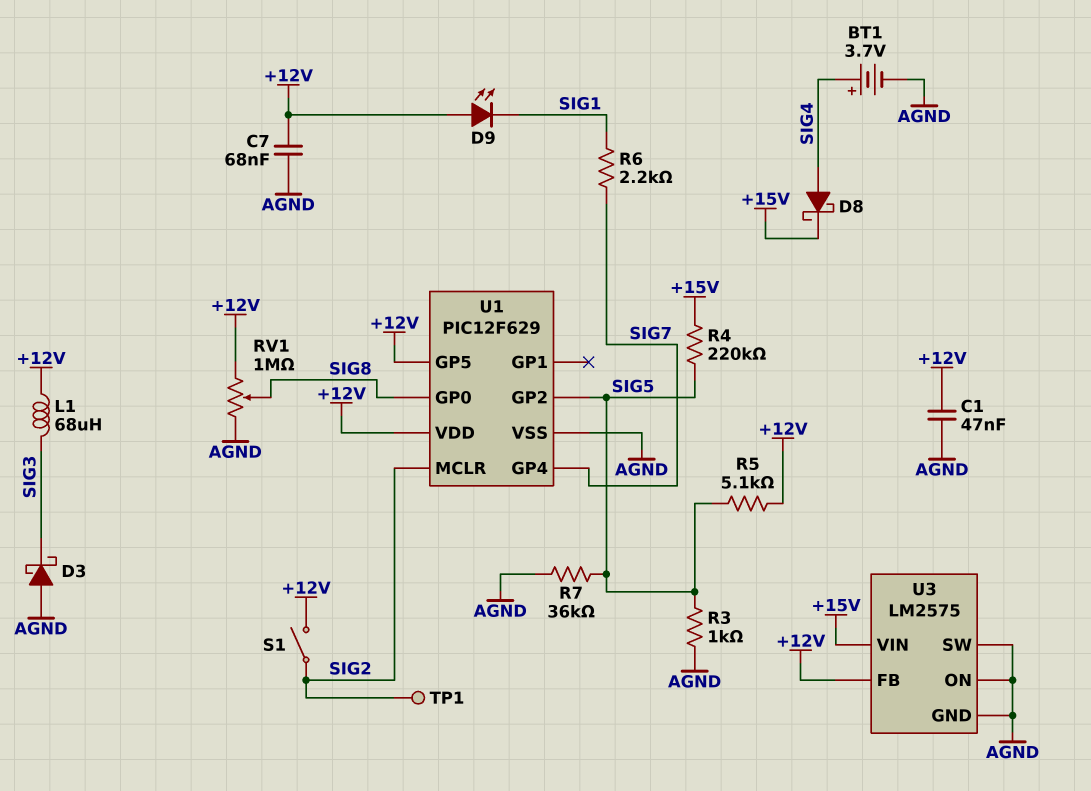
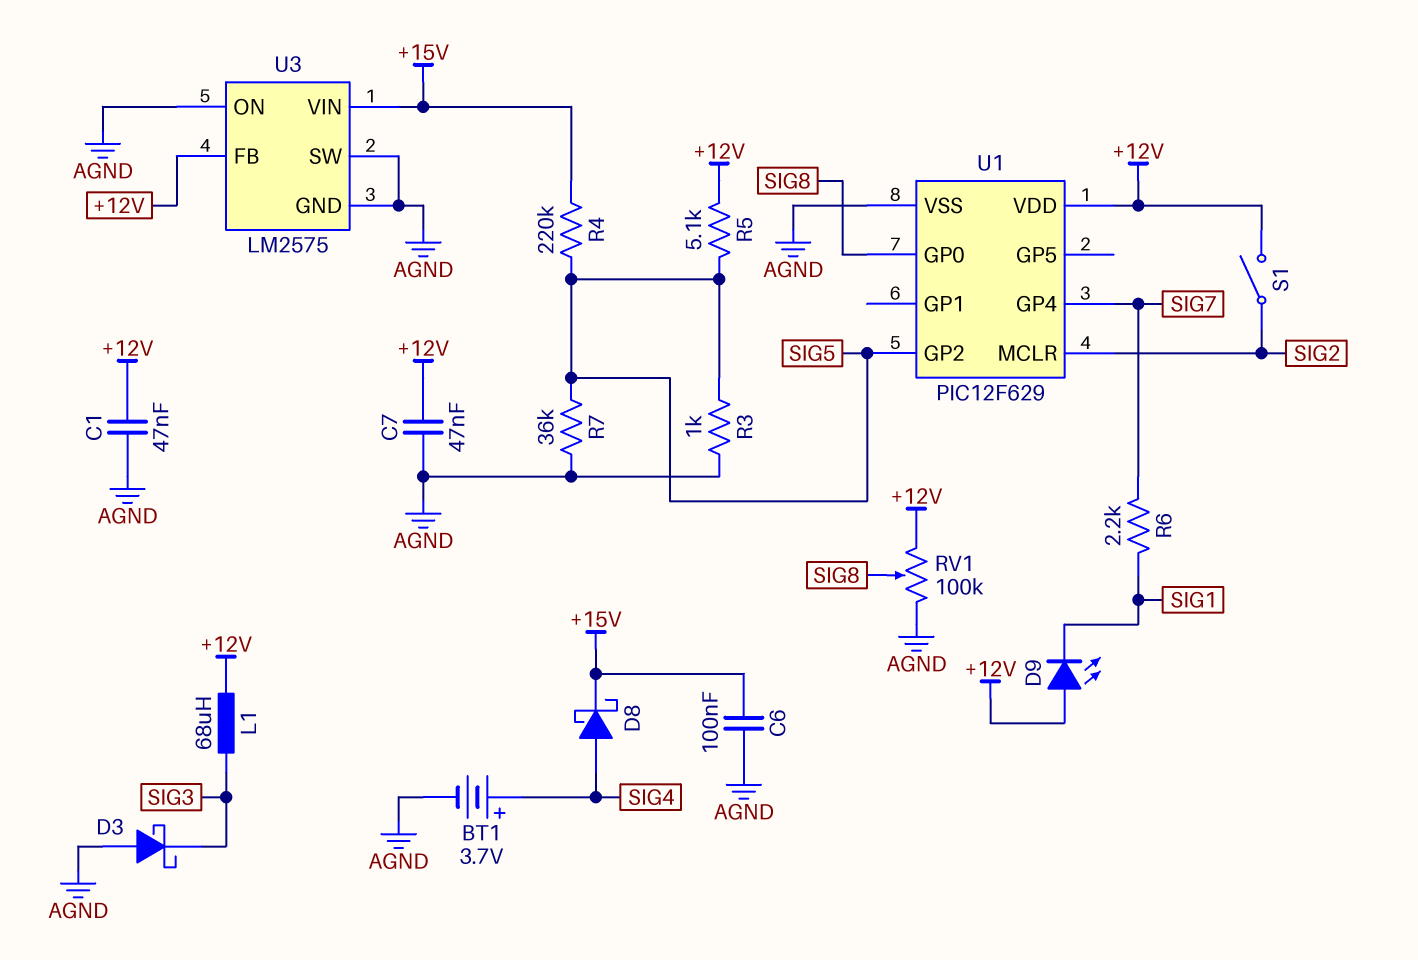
C6: none -> 100nF (+15V, AGND)
C7: 68nF (+12V, AGND) -> 47nF (+12V, AGND)
RV1: 1M (+12V, AGND, wiper SIG8) -> 100k (+12V, AGND, wiper SIG8)
TP1: test point (SIG2) -> none
U1 pin GP5: +12V -> none

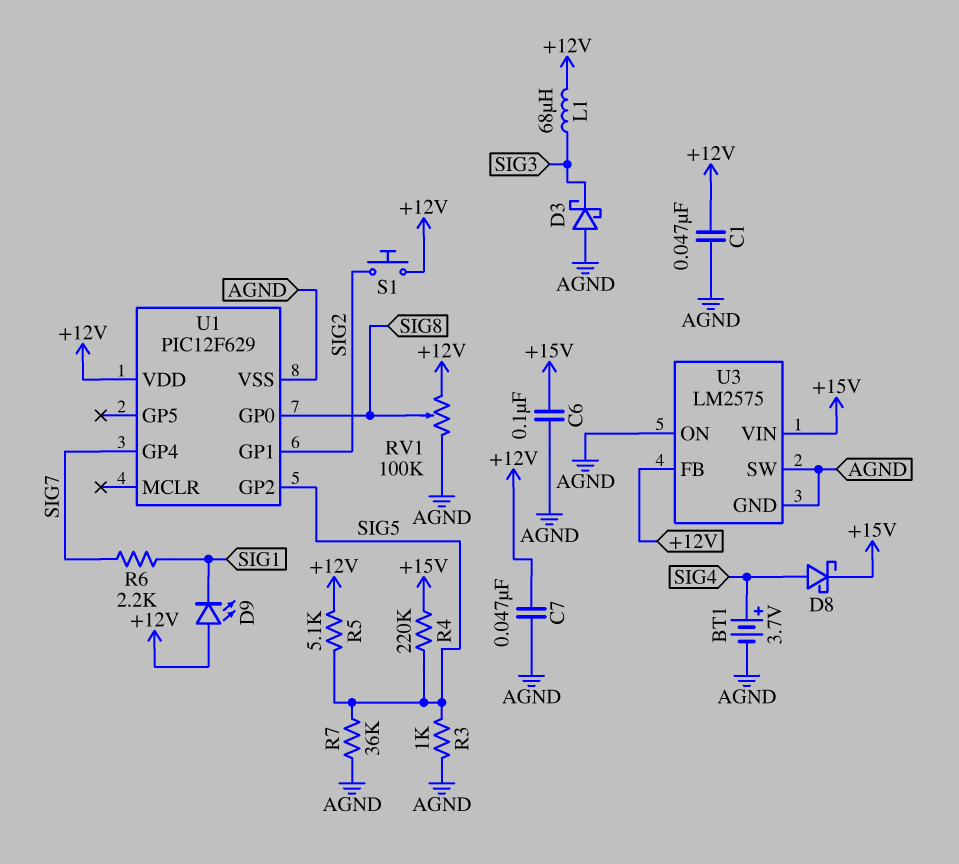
S1: switch (+12V, SIG2) -> button (+12V, SIG2)
U1 pin GP1: none -> SIG2
U1 pin MCLR: SIG2 -> none

